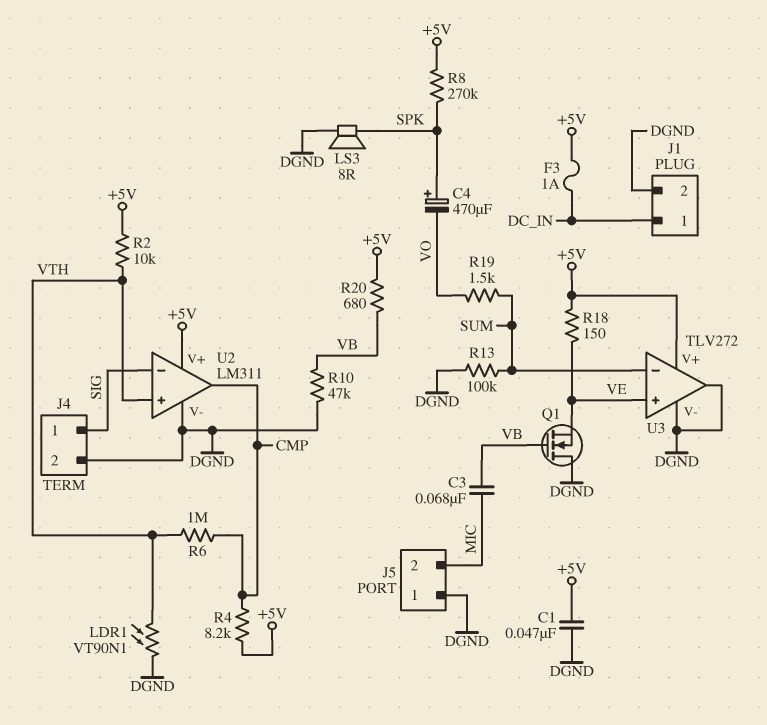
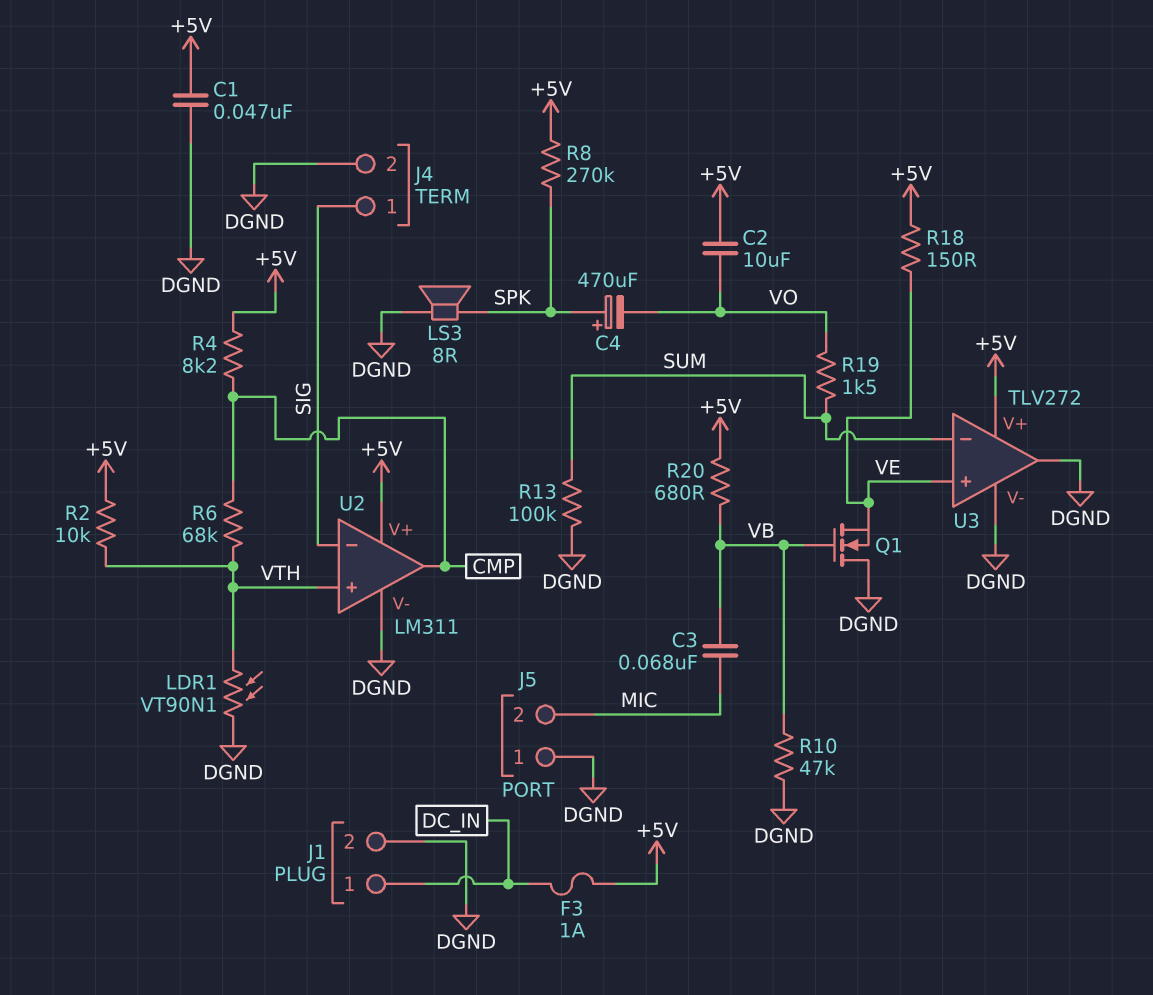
C2: none -> 10uF (+5V, VO)
R6: 1M (CMP, VTH) -> 68k (CMP, VTH)

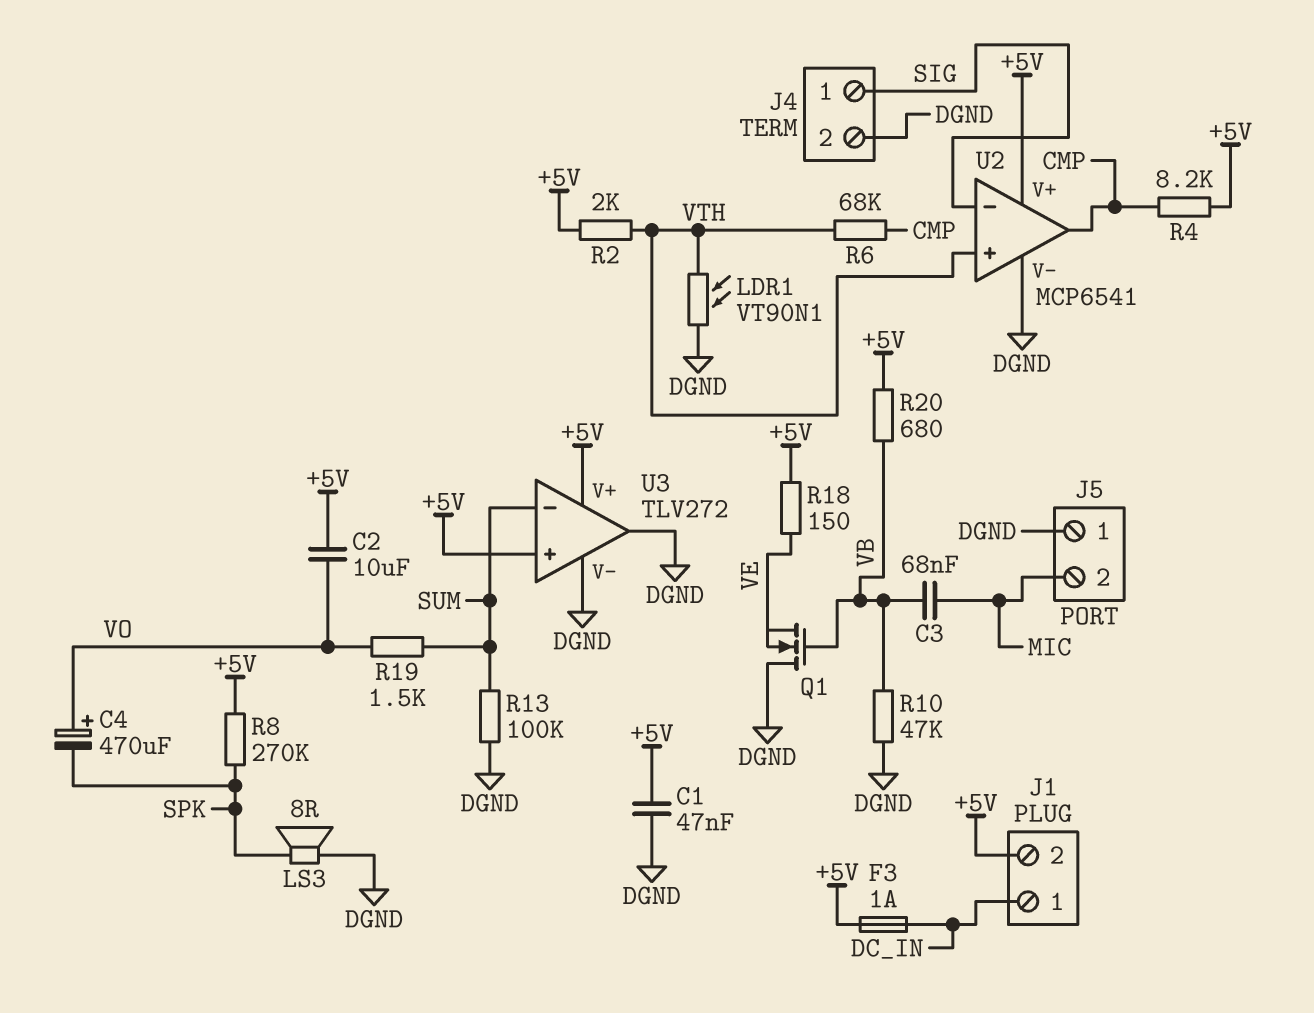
C4: 470uF (plus SPK, minus VO) -> 470uF (plus VO, minus SPK)
J1 pin 2: DGND -> +5V
R2: 10k (+5V, VTH) -> 2k (+5V, VTH)
U2: LM311 -> MCP6541
U3 pin in+: VE -> +5V

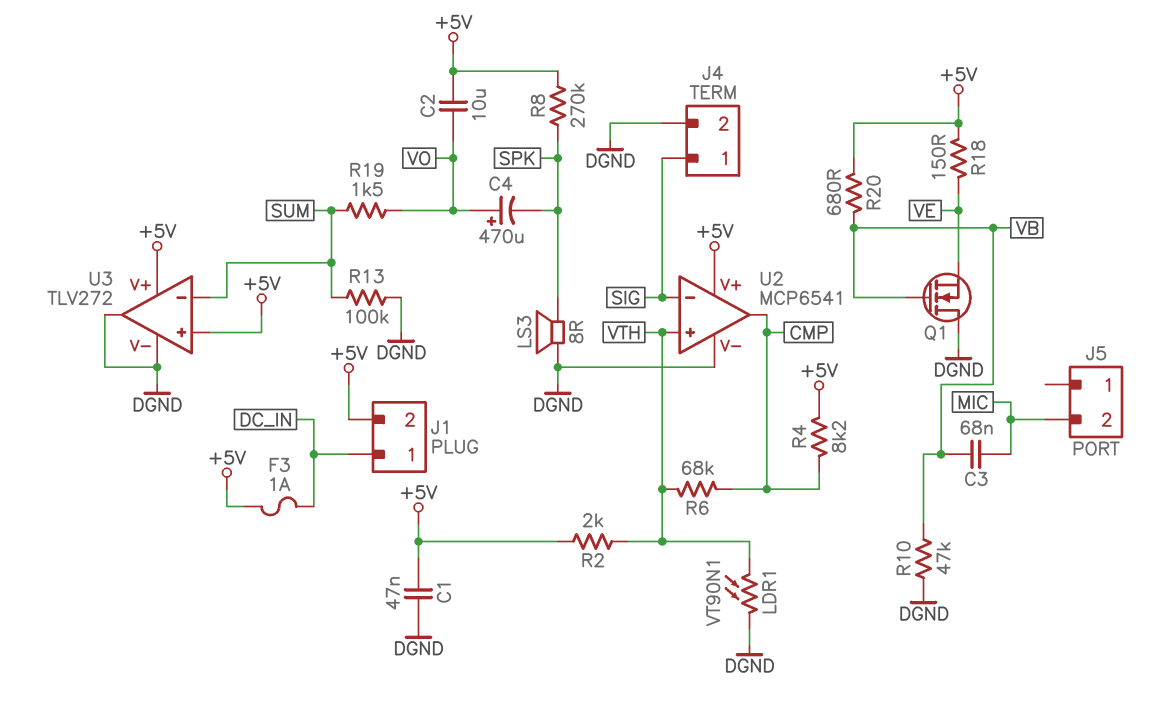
J5 pin 1: DGND -> none

